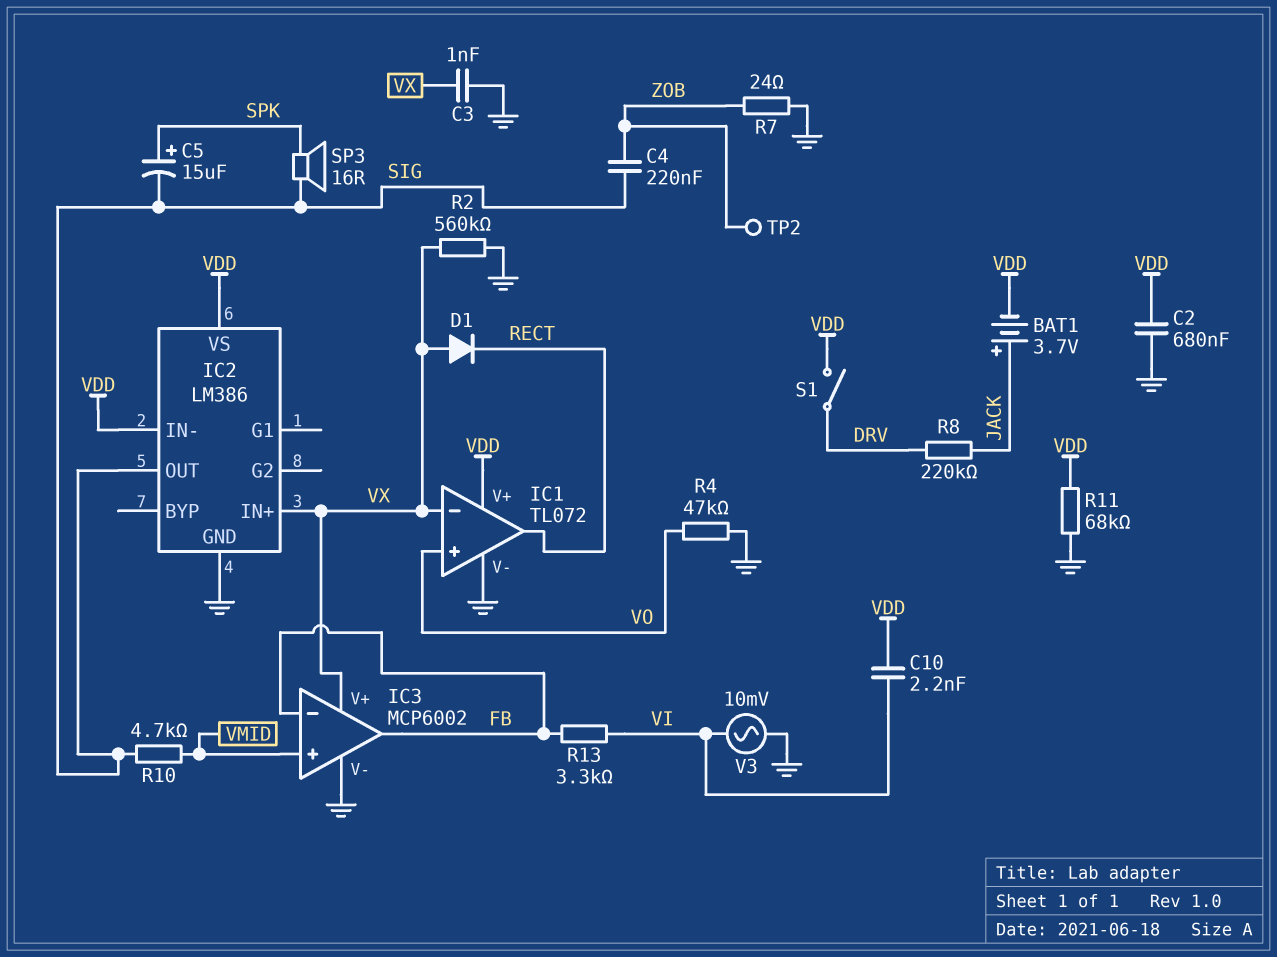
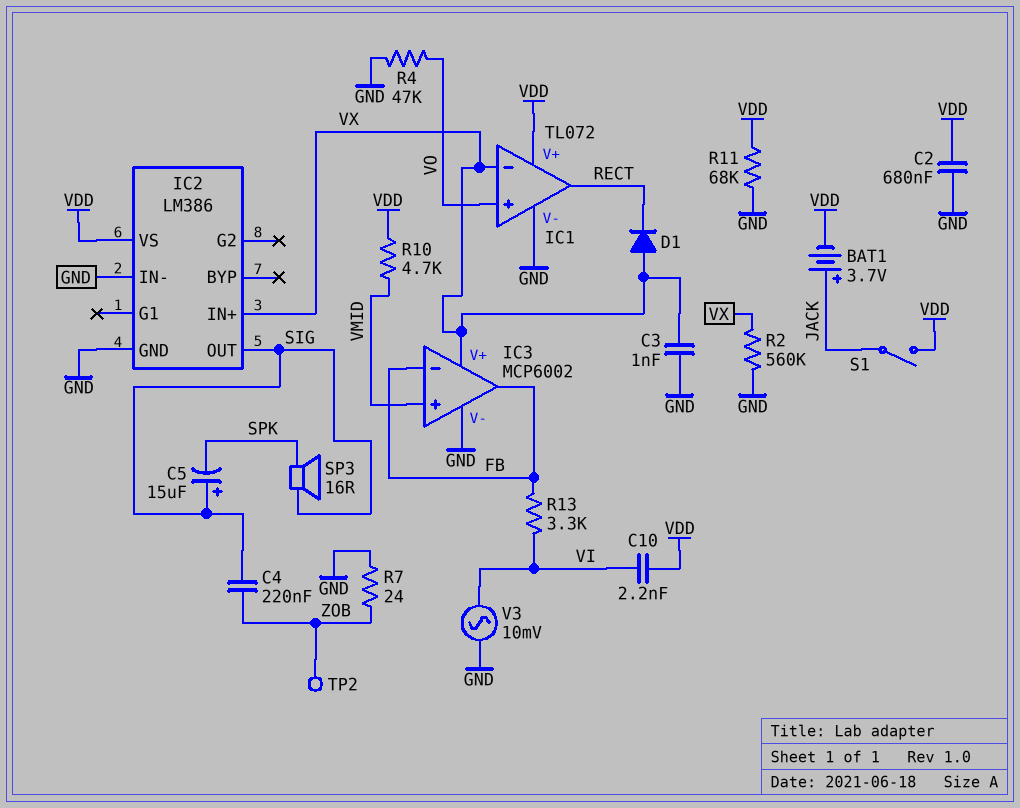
C5: 15uF (plus SPK, minus SIG) -> 15uF (plus SIG, minus SPK)
IC2 pin IN-: VDD -> GND
R8: 220k (DRV, JACK) -> none
R10: 4.7k (SIG, VMID) -> 4.7k (VDD, VMID)
S1: switch (DRV, VDD) -> switch (JACK, VDD)

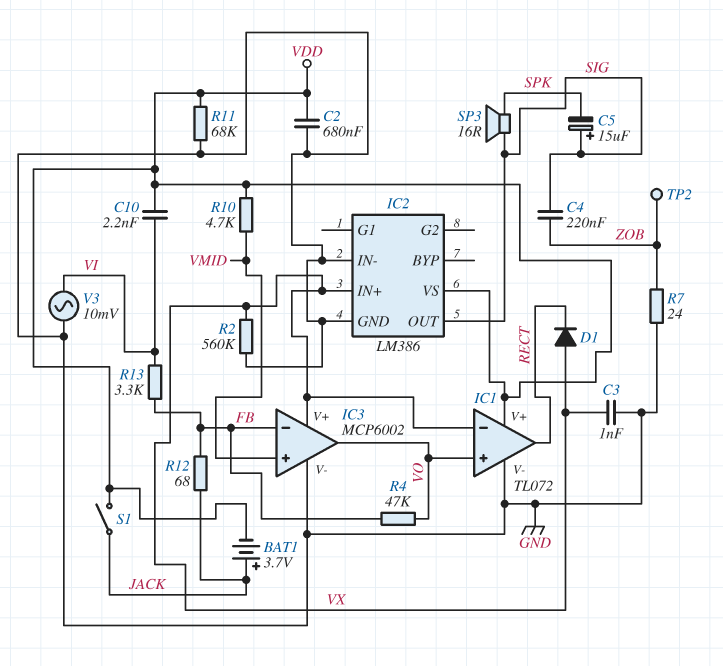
IC3 pin out: FB -> VO
R4: 47k (GND, VO) -> 47k (FB, VO)
R12: none -> 68 (FB, JACK)

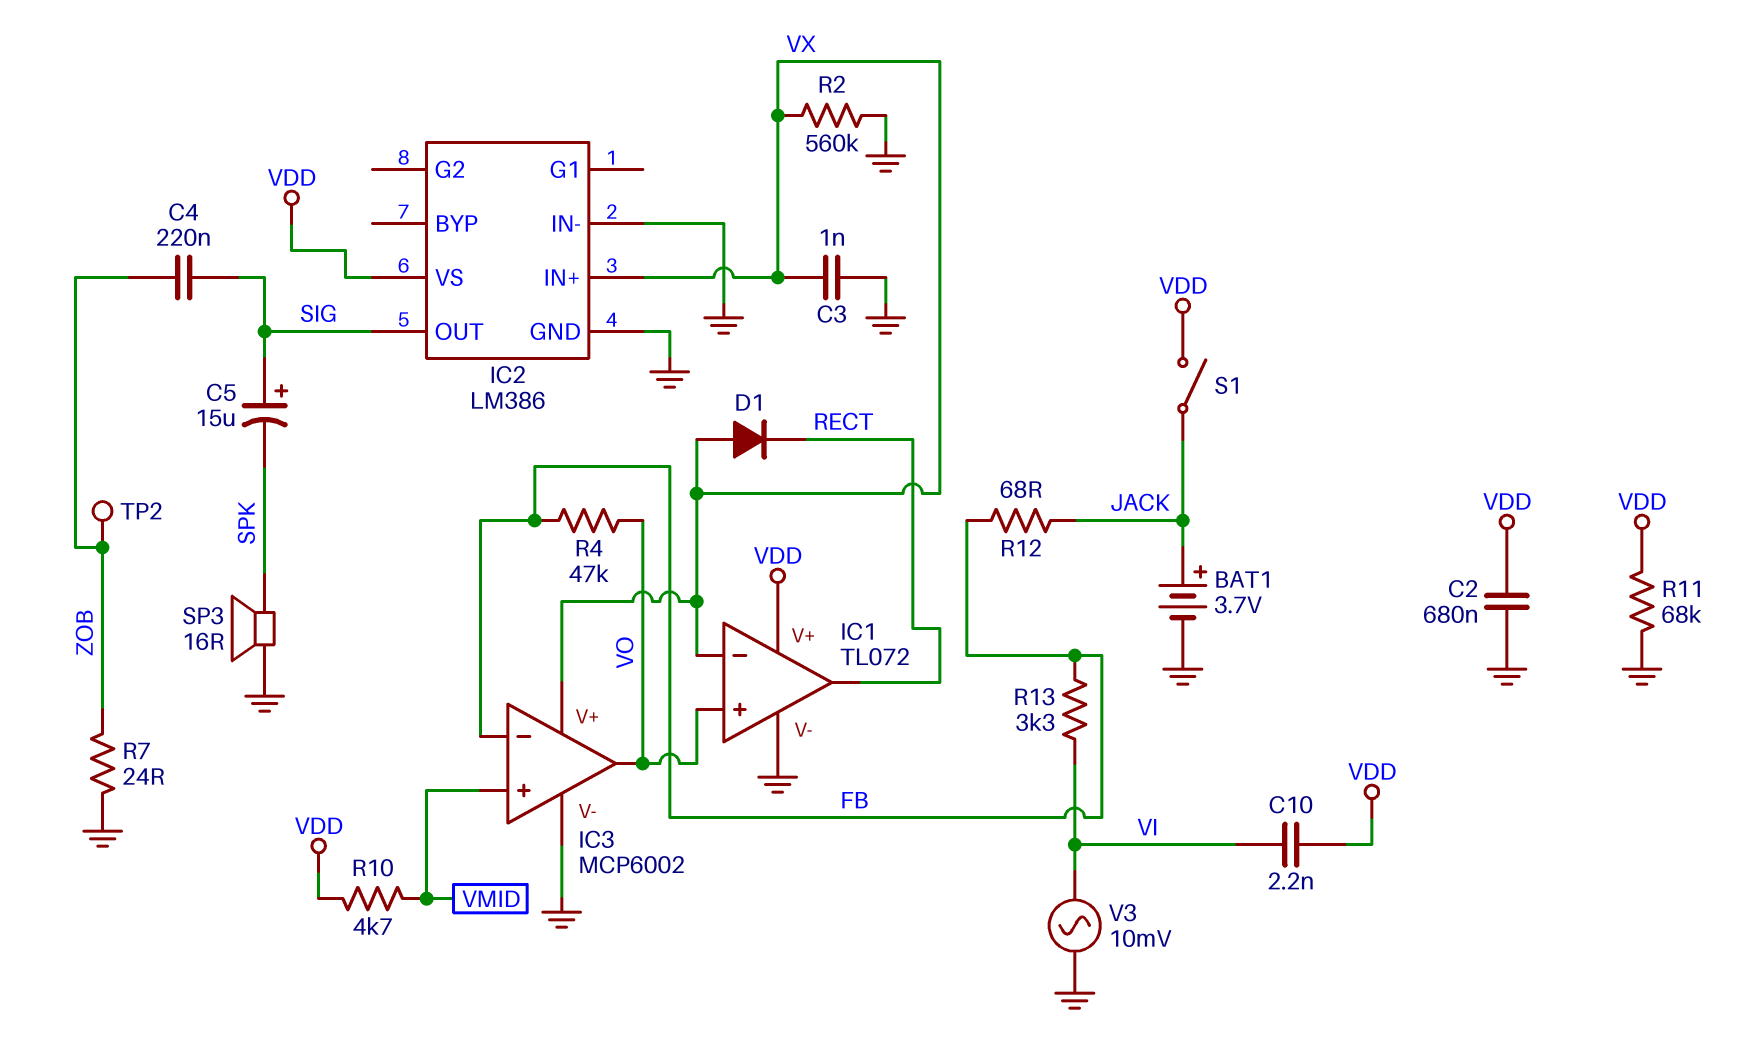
BAT1: 3.7V (plus JACK, minus VDD) -> 3.7V (plus JACK, minus GND)
SP3: speaker 16R (SIG, SPK) -> speaker 16R (GND, SPK)

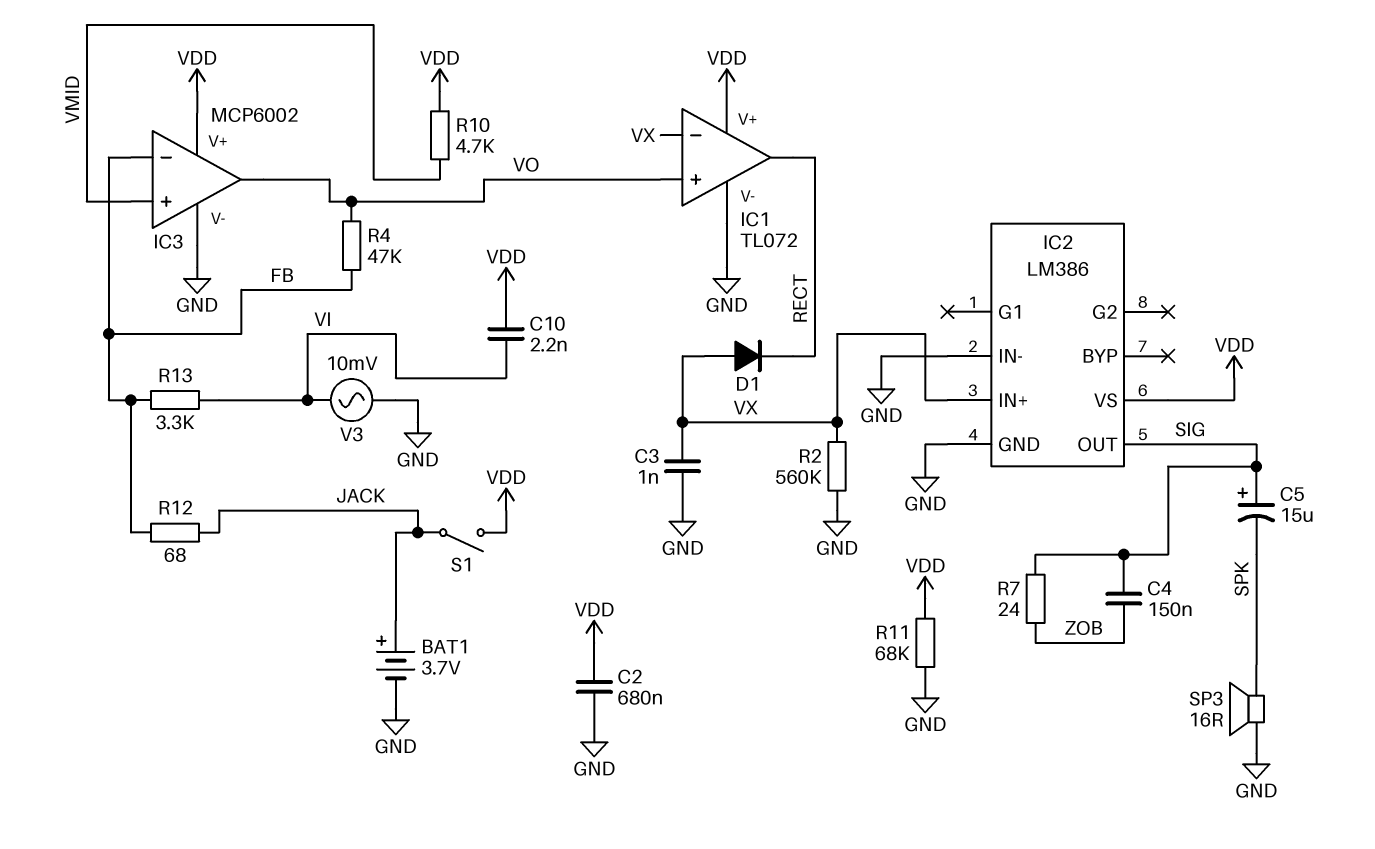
C4: 220nF (SIG, ZOB) -> 150nF (SIG, ZOB)
IC3 pin V+: VX -> VDD
R7: 24 (GND, ZOB) -> 24 (SIG, ZOB)
TP2: test point (ZOB) -> none

